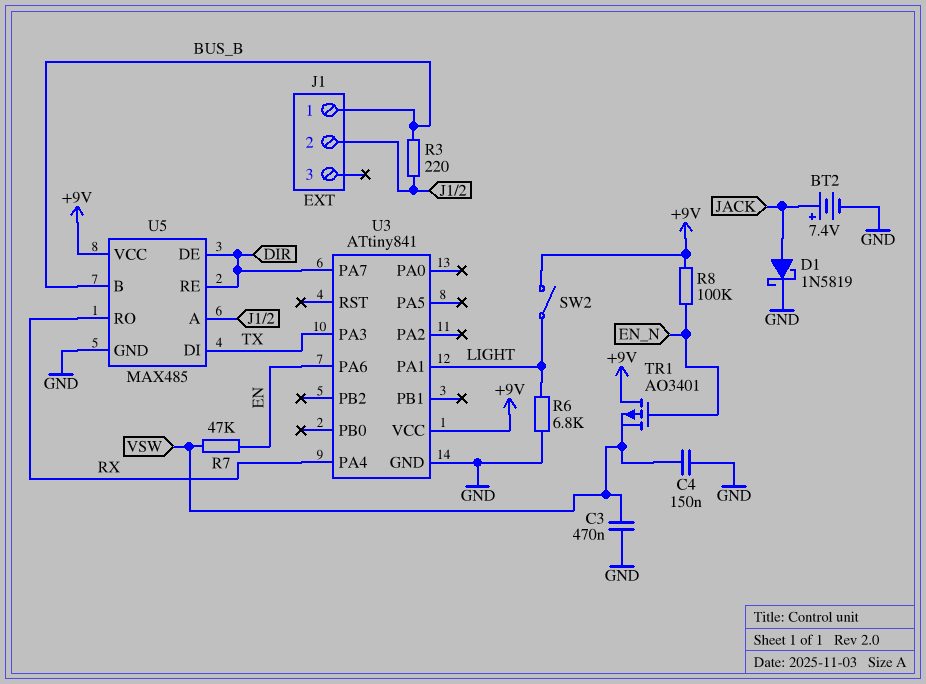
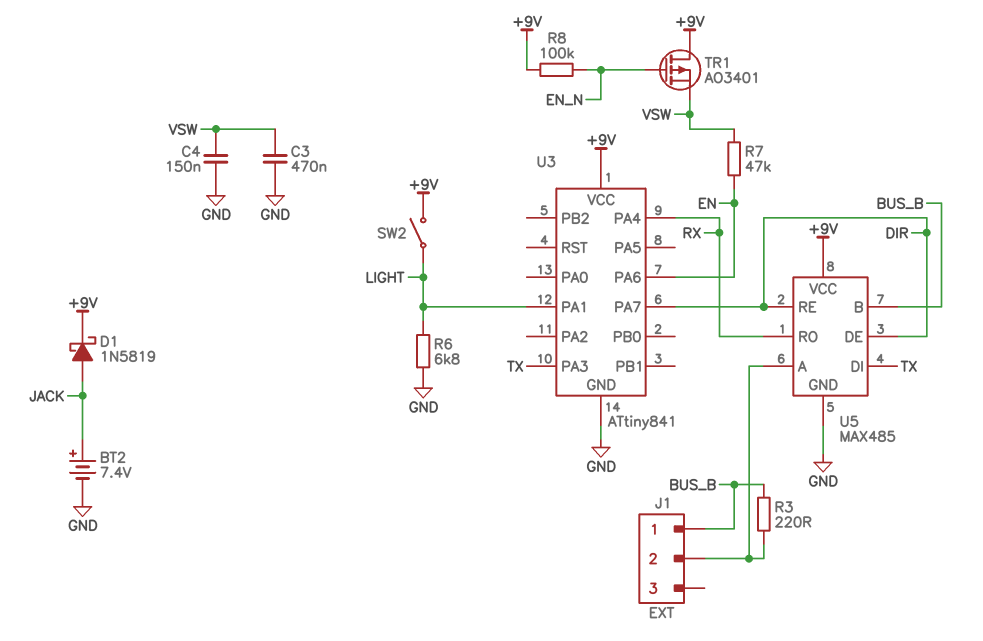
D1: schottky 1N5819 (A JACK, K GND) -> schottky 1N5819 (A JACK, K +9V)

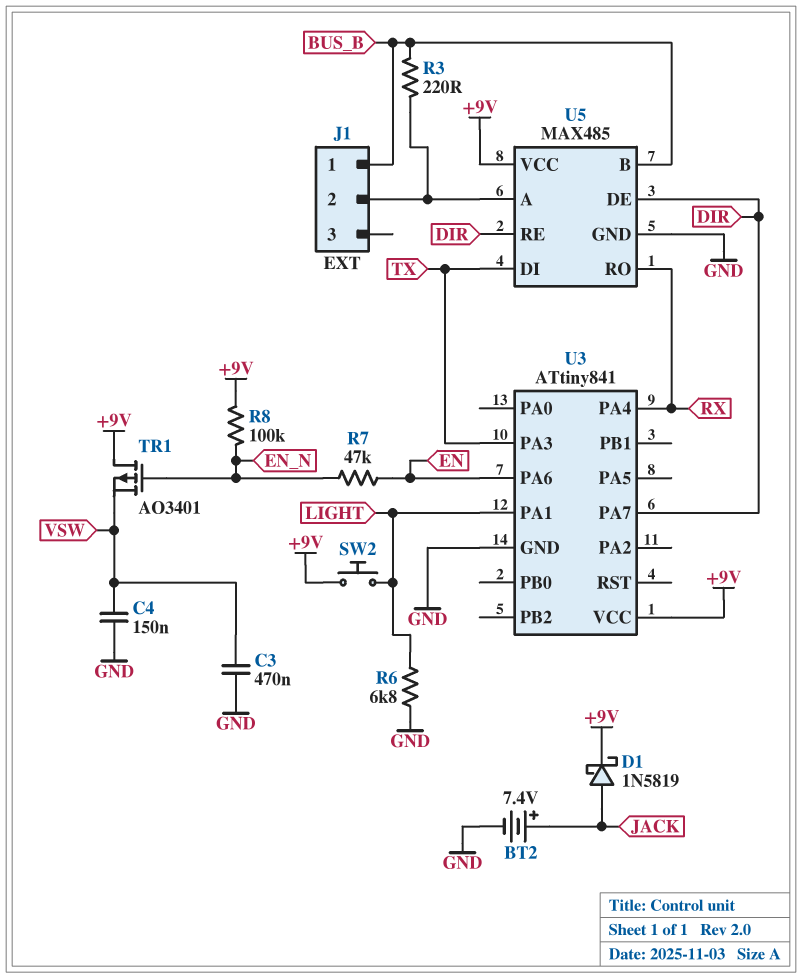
R7: 47k (EN, VSW) -> 47k (EN, EN_N)
SW2: switch (+9V, LIGHT) -> button (+9V, LIGHT)

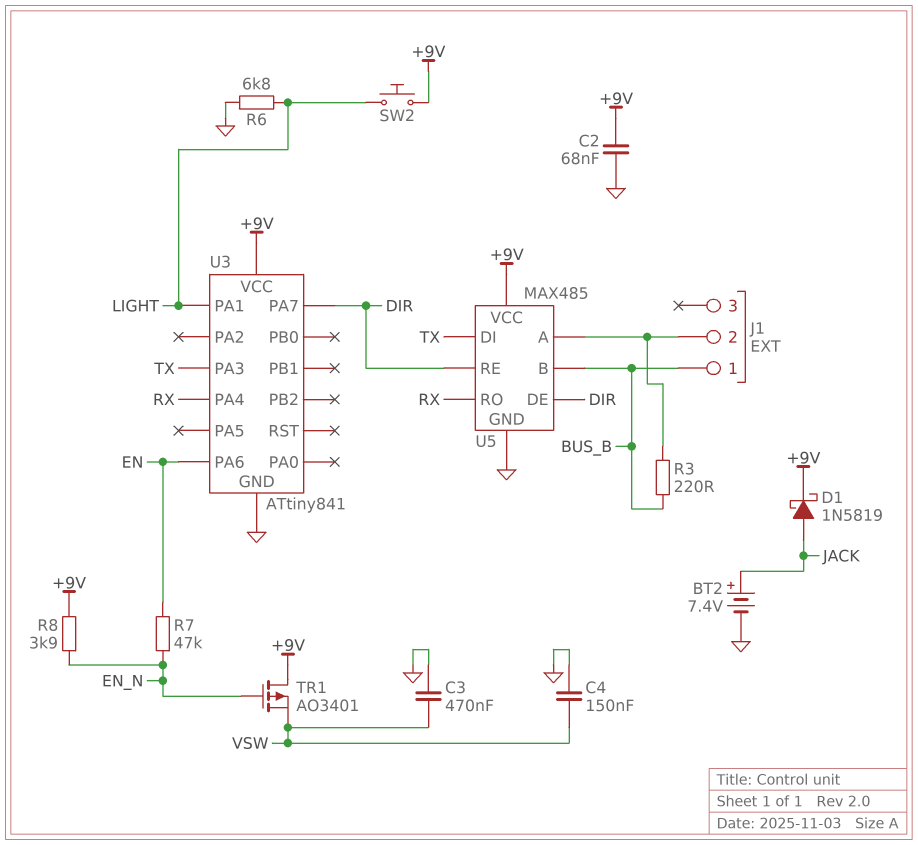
C2: none -> 68nF (+9V, GND)
R8: 100k (+9V, EN_N) -> 3.9k (+9V, EN_N)

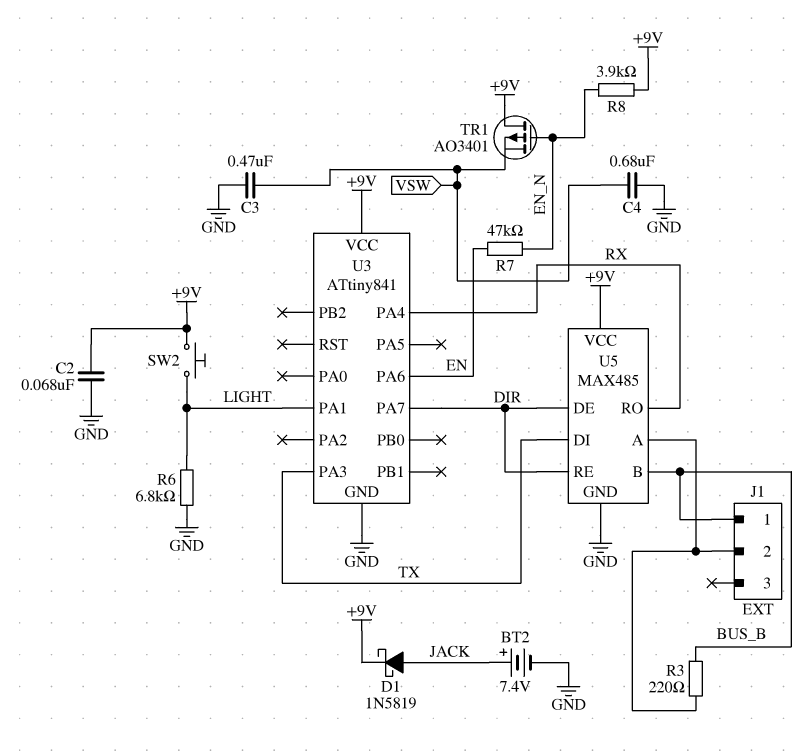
C4: 150nF (GND, VSW) -> 680nF (GND, VSW)

